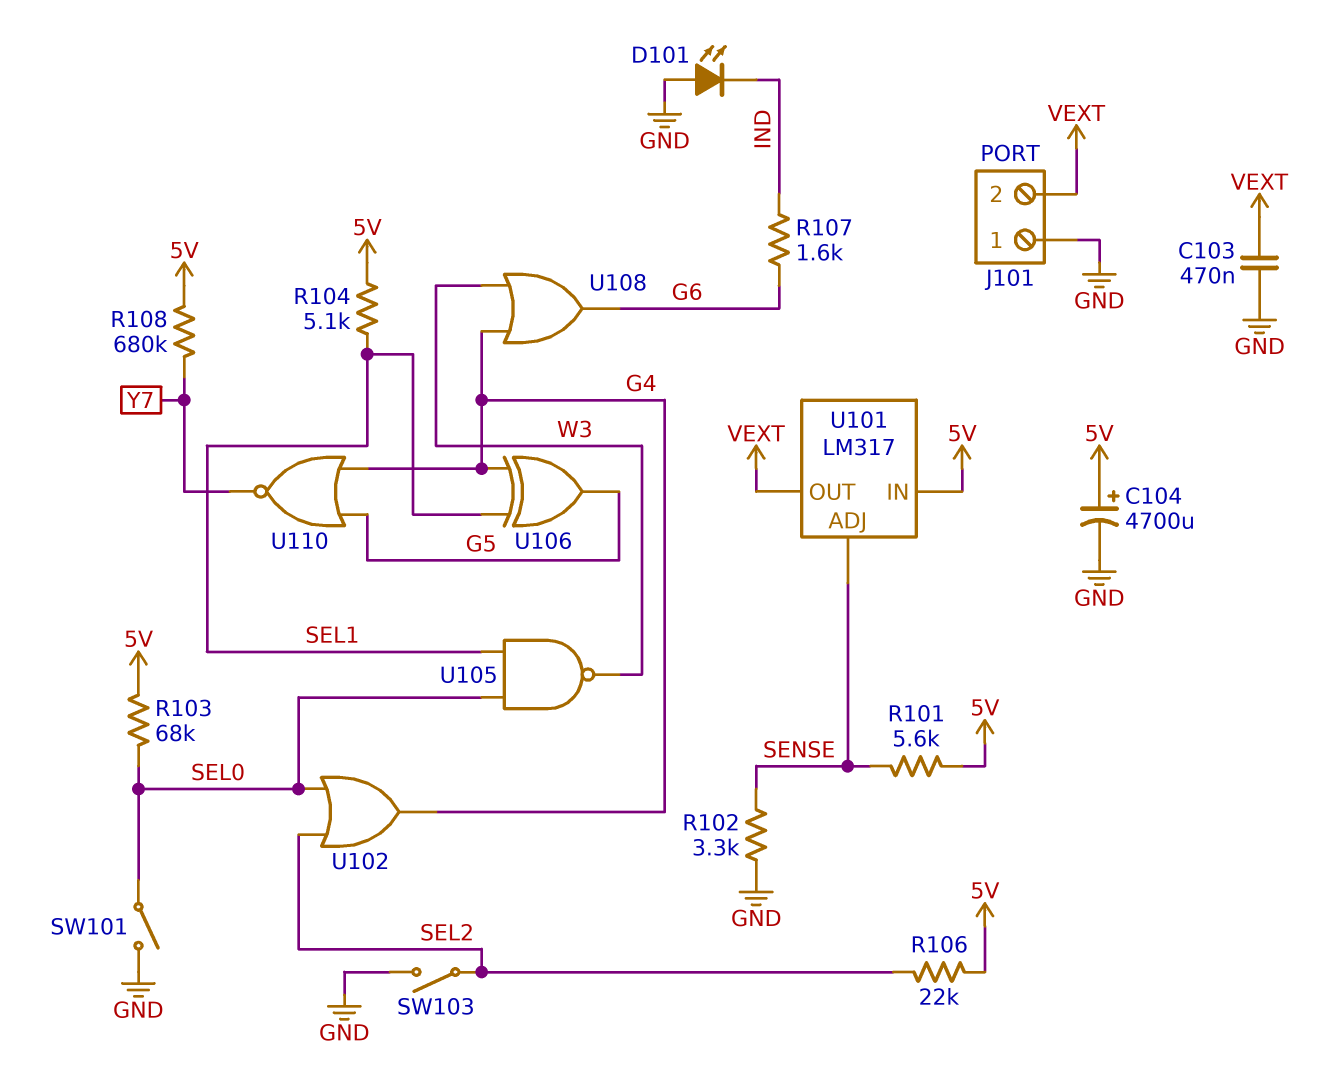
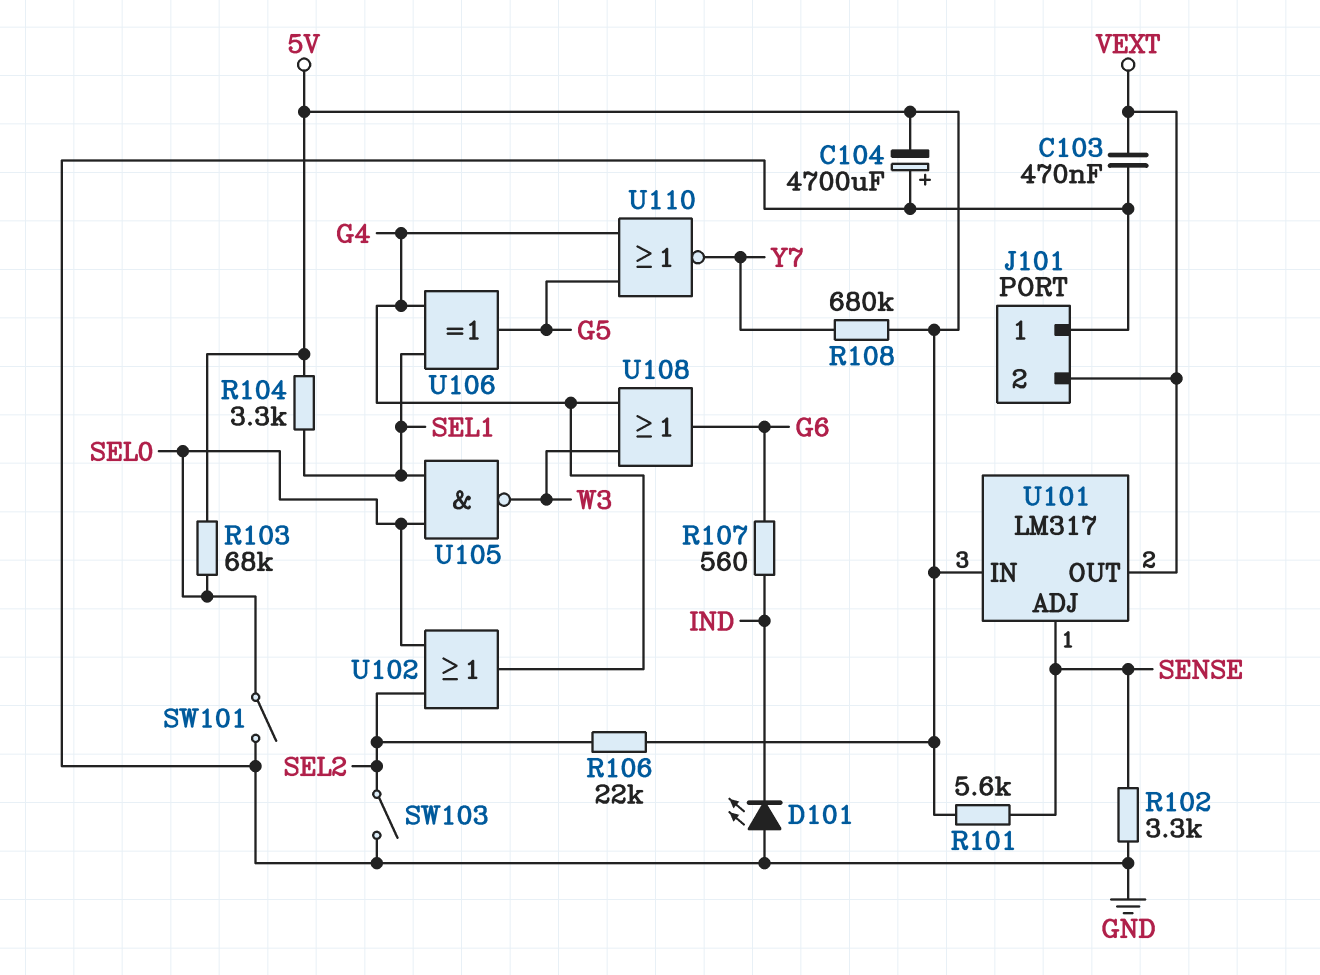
C104: 4700uF (plus 5V, minus GND) -> 4700uF (plus GND, minus 5V)
R104: 5.1k (5V, SEL1) -> 3.3k (5V, SEL1)
R107: 1.6k (G6, IND) -> 560 (G6, IND)

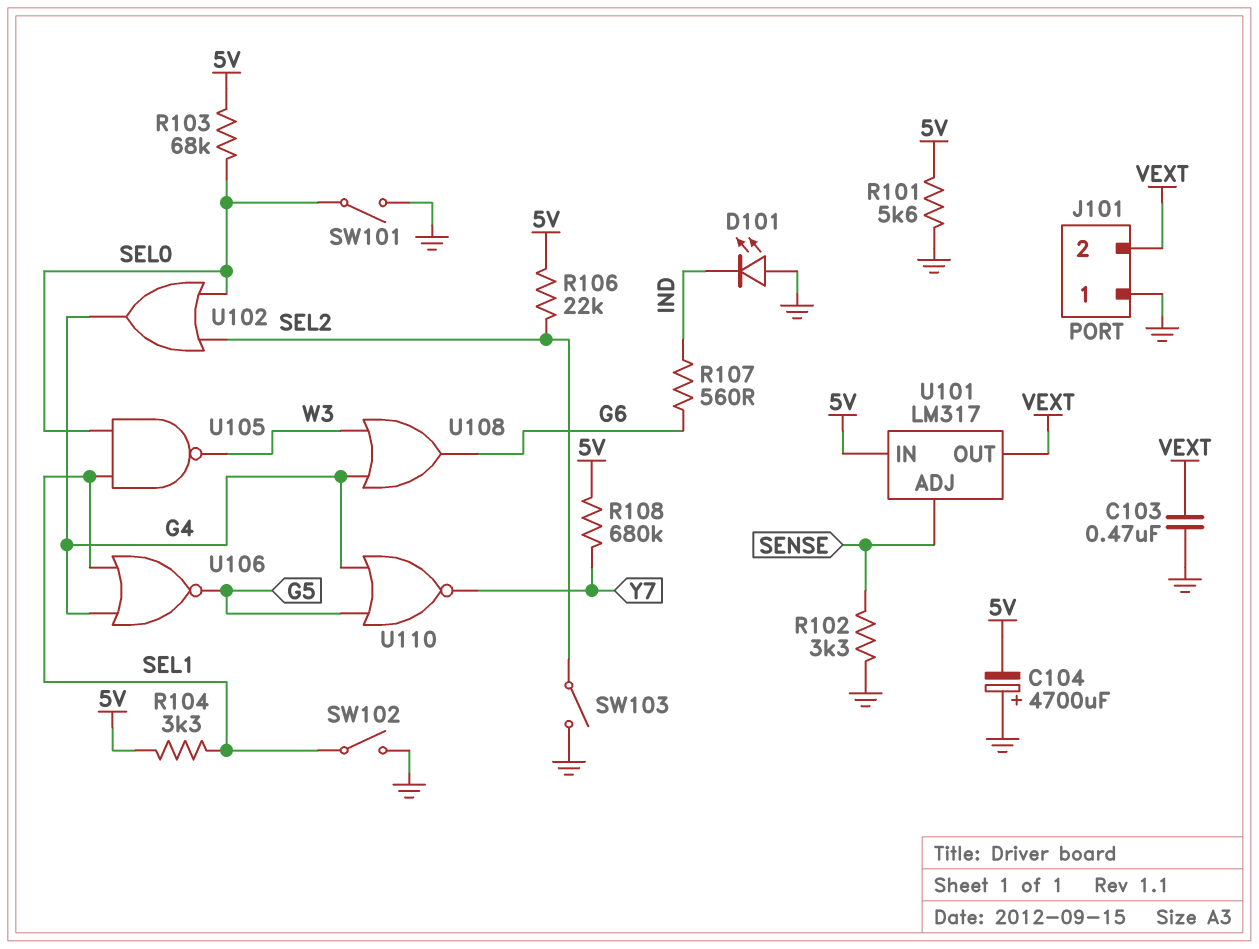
R101: 5.6k (5V, SENSE) -> 5.6k (5V, GND)
SW102: none -> switch (GND, SEL1)
U106: XOR (in G4, in SEL1, out G5) -> NOR (in G4, in SEL1, out G5)

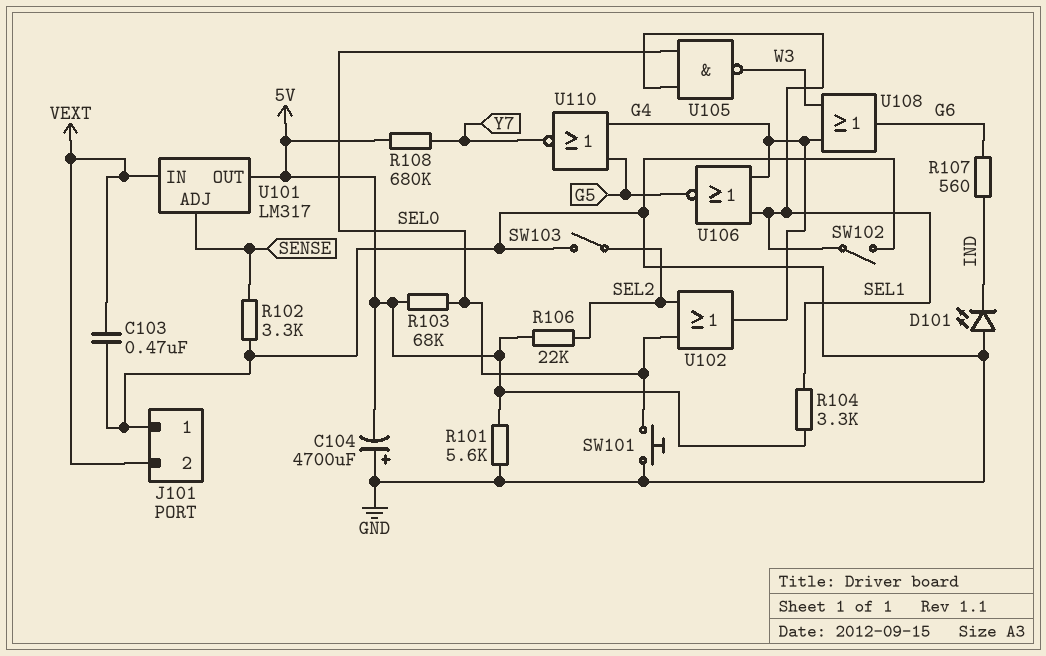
SW101: switch (GND, SEL0) -> button (GND, SEL0)
U101 pin IN: 5V -> VEXT
U101 pin OUT: VEXT -> 5V

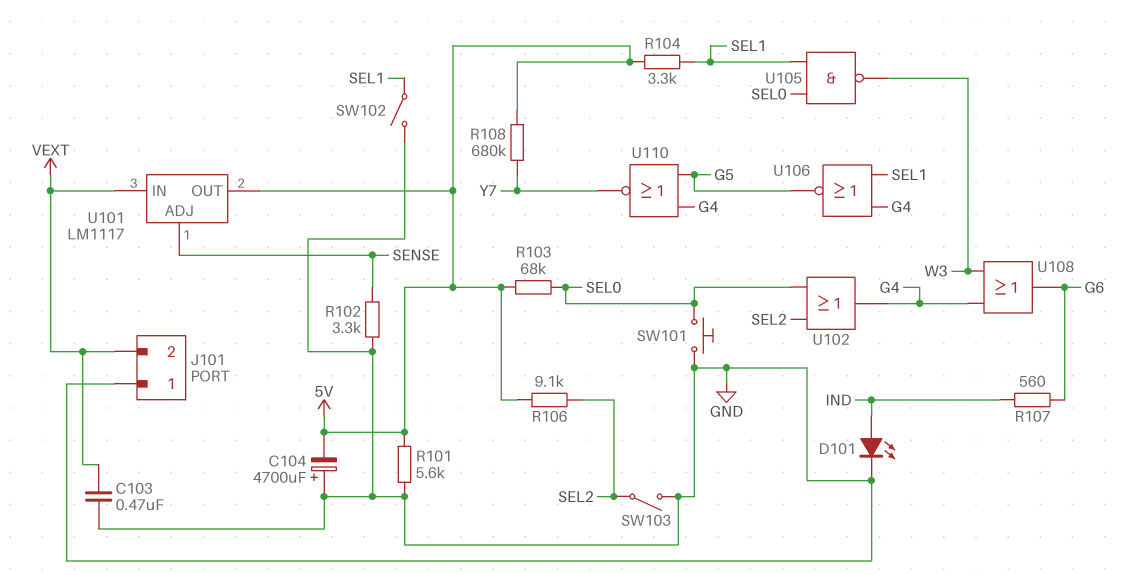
D101: LED (A GND, K IND) -> LED (A IND, K GND)
R106: 22k (5V, SEL2) -> 9.1k (5V, SEL2)
U101: LM317 -> LM1117

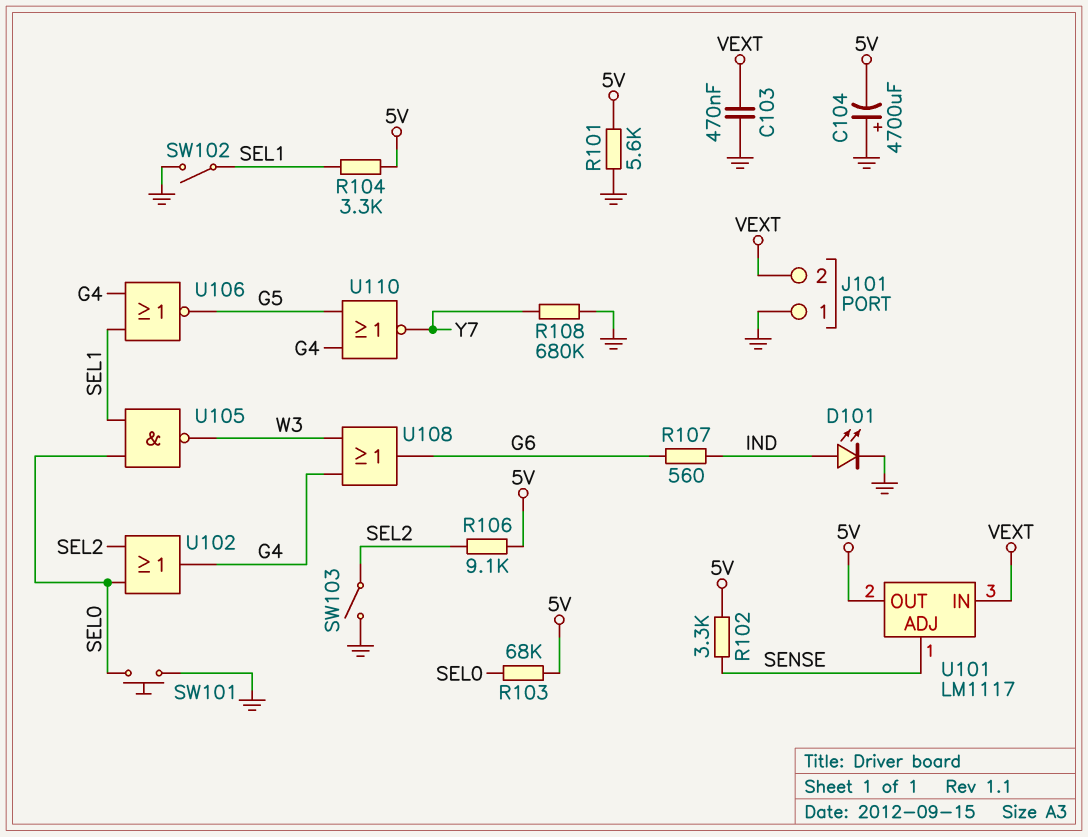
R102: 3.3k (GND, SENSE) -> 3.3k (5V, SENSE)
R108: 680k (5V, Y7) -> 680k (GND, Y7)

